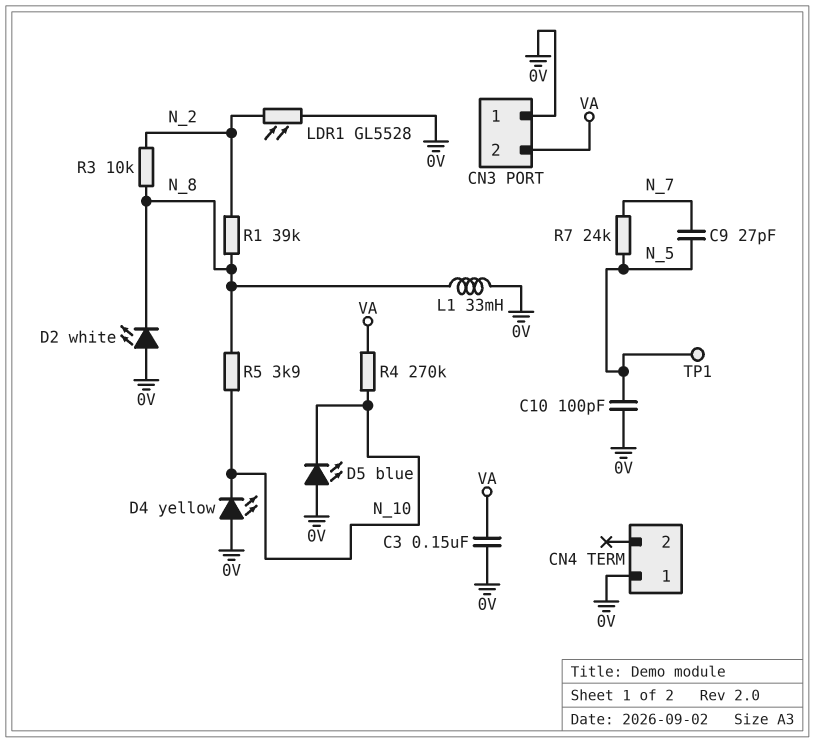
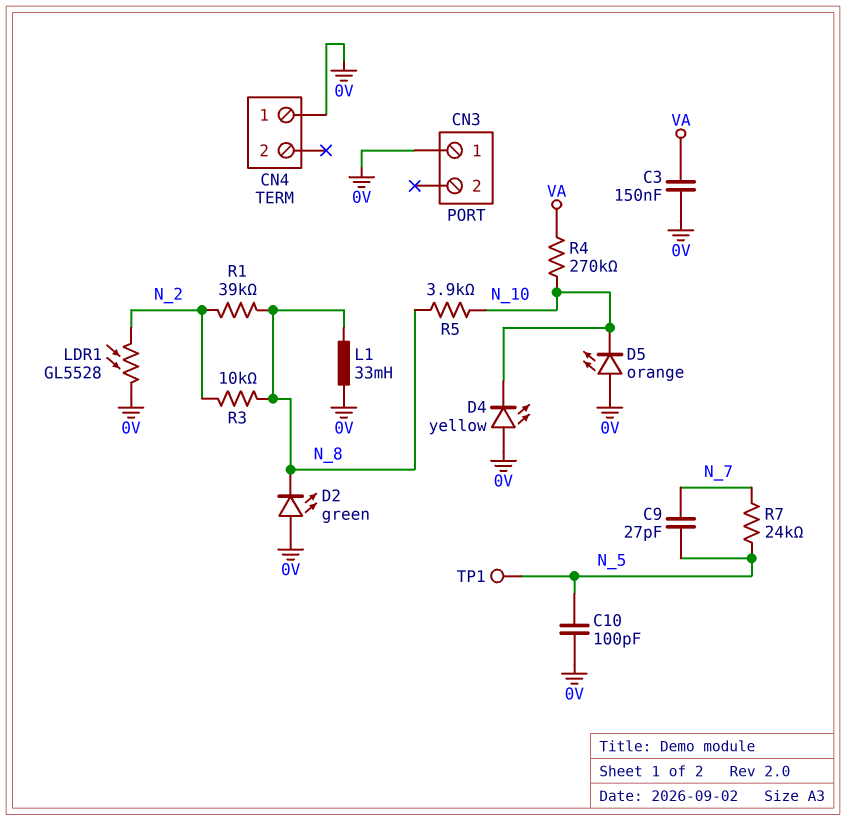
CN3 pin 2: VA -> none
D2: LED white (A 0V, K N_8) -> LED green (A 0V, K N_8)
D5: LED blue (A 0V, K N_10) -> LED orange (A 0V, K N_10)

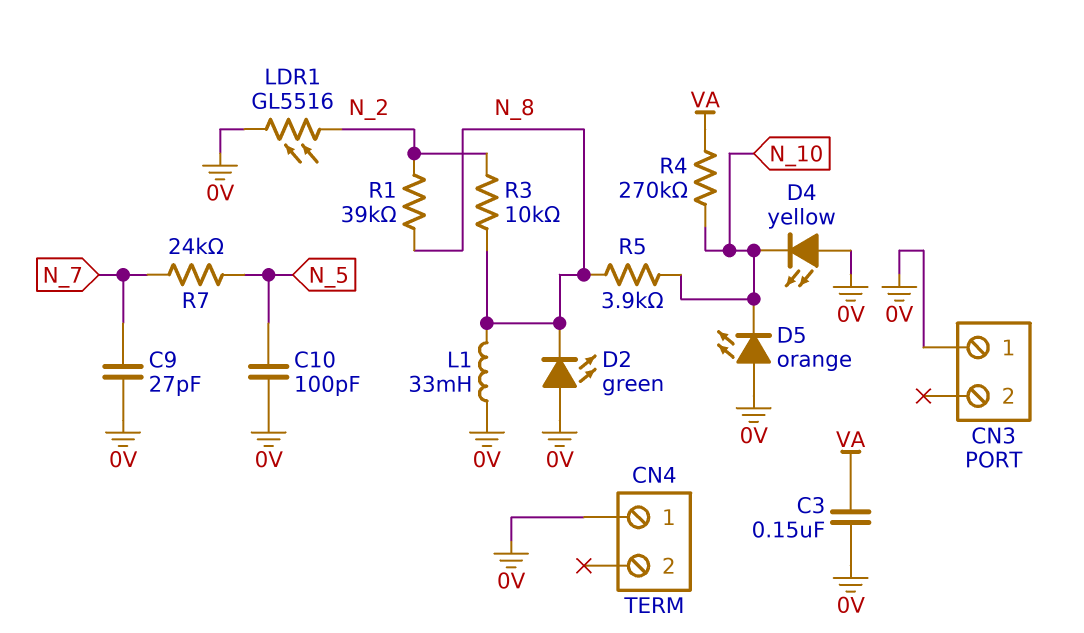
C9: 27pF (N_5, N_7) -> 27pF (0V, N_7)
LDR1: GL5528 (0V, N_2) -> GL5516 (0V, N_2)
TP1: test point (N_5) -> none

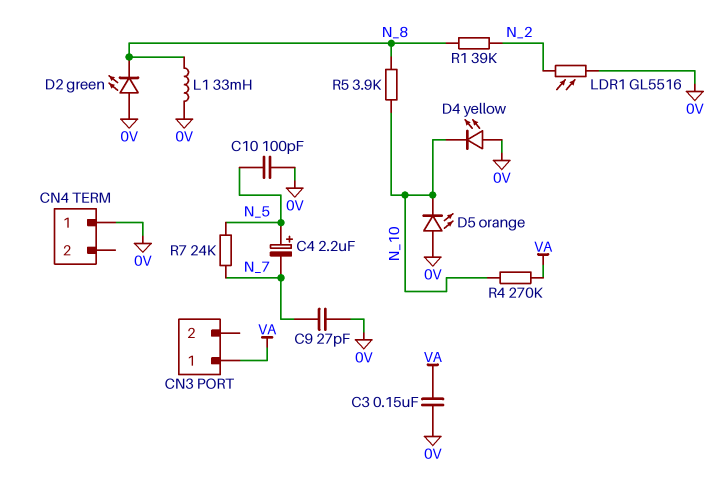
C4: none -> 2.2uF (plus N_5, minus N_7)
CN3 pin 1: 0V -> VA
R3: 10k (N_2, N_8) -> none

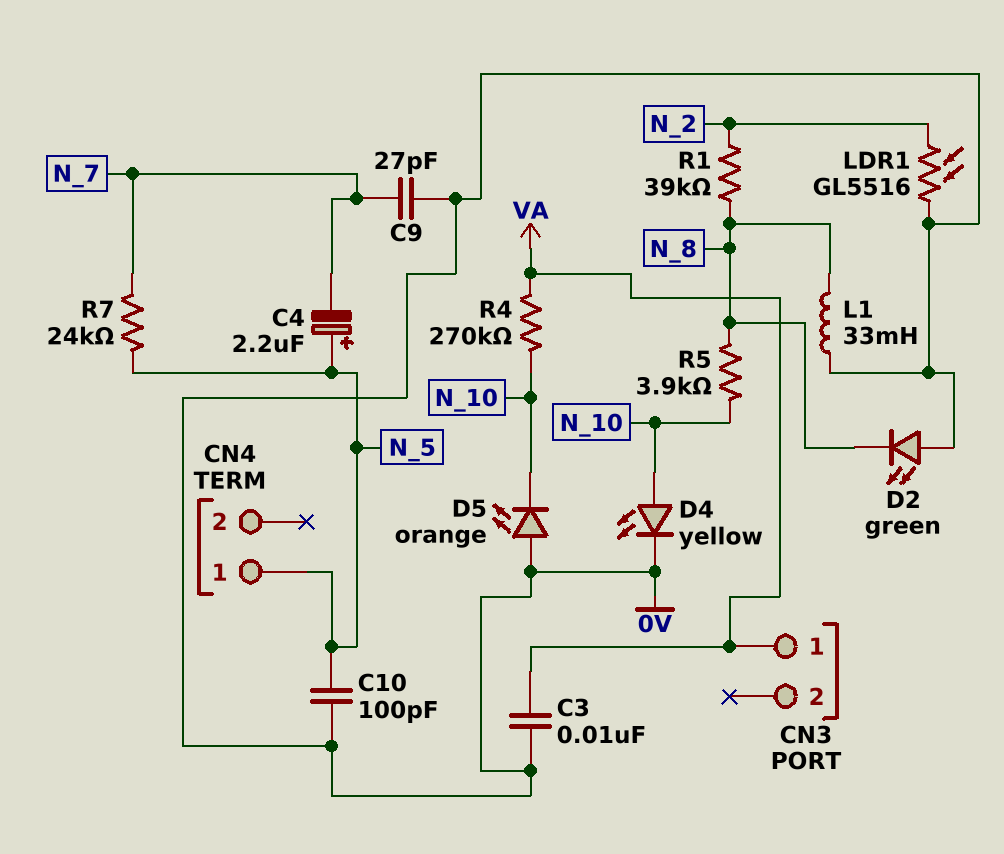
C3: 150nF (0V, VA) -> 10nF (0V, VA)
CN4 pin 1: 0V -> N_5
D4: LED yellow (A 0V, K N_10) -> LED yellow (A N_10, K 0V)

